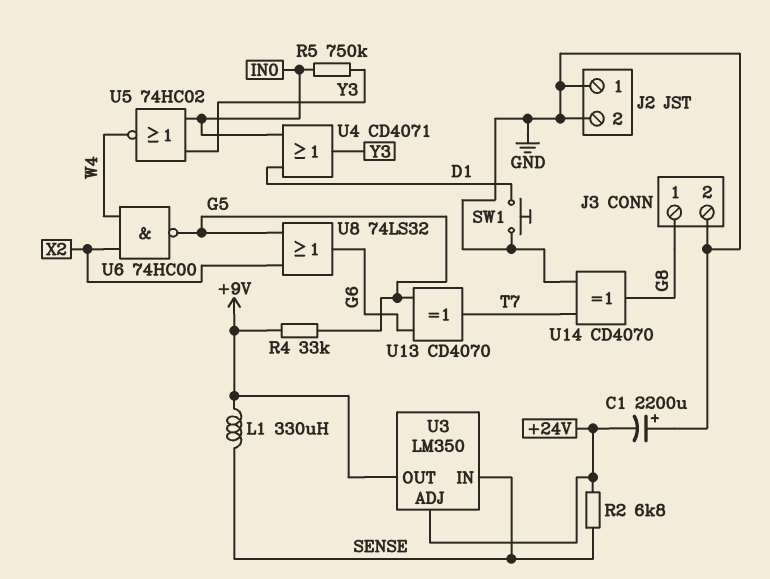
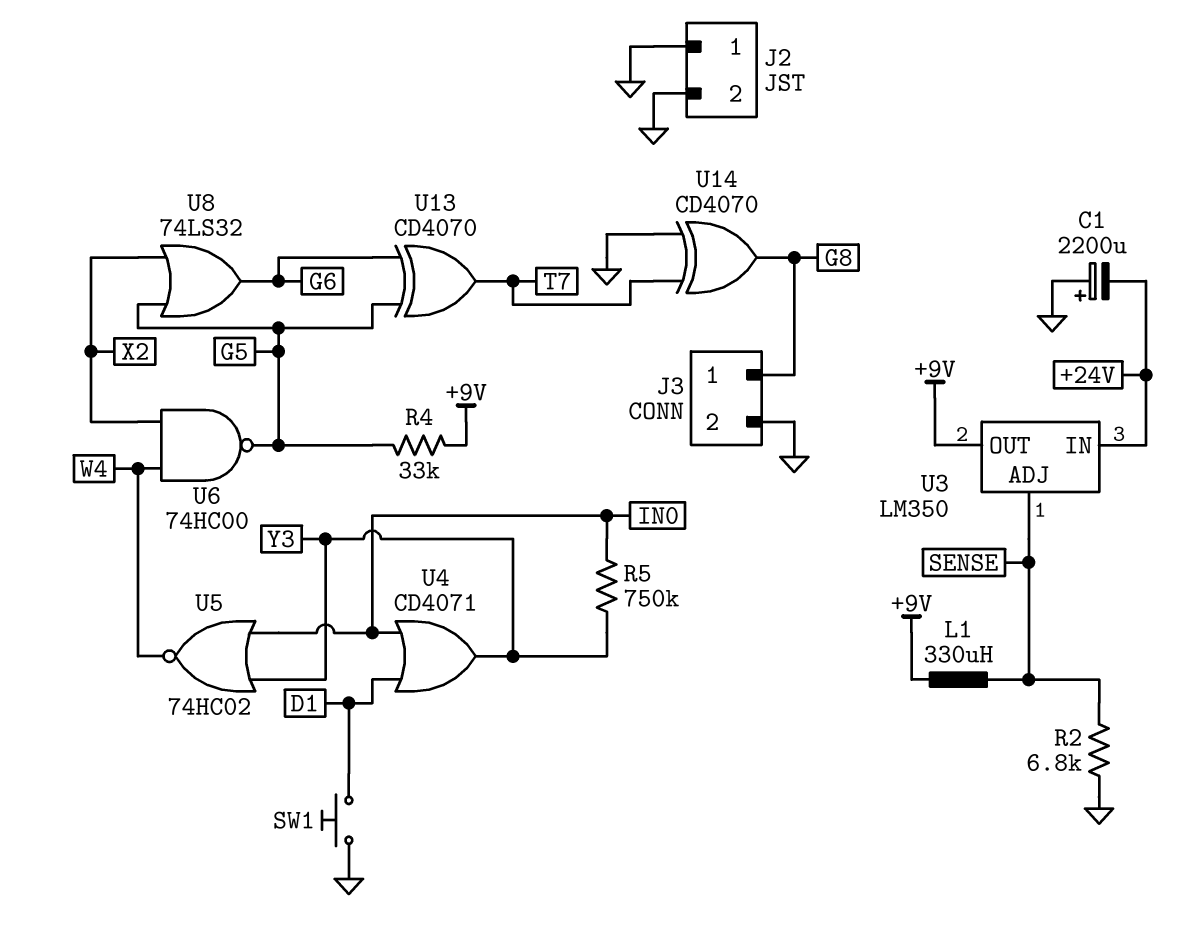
R2: 6.8k (+24V, SENSE) -> 6.8k (GND, SENSE)
U3 pin ADJ: +24V -> SENSE
U3 pin IN: SENSE -> +24V

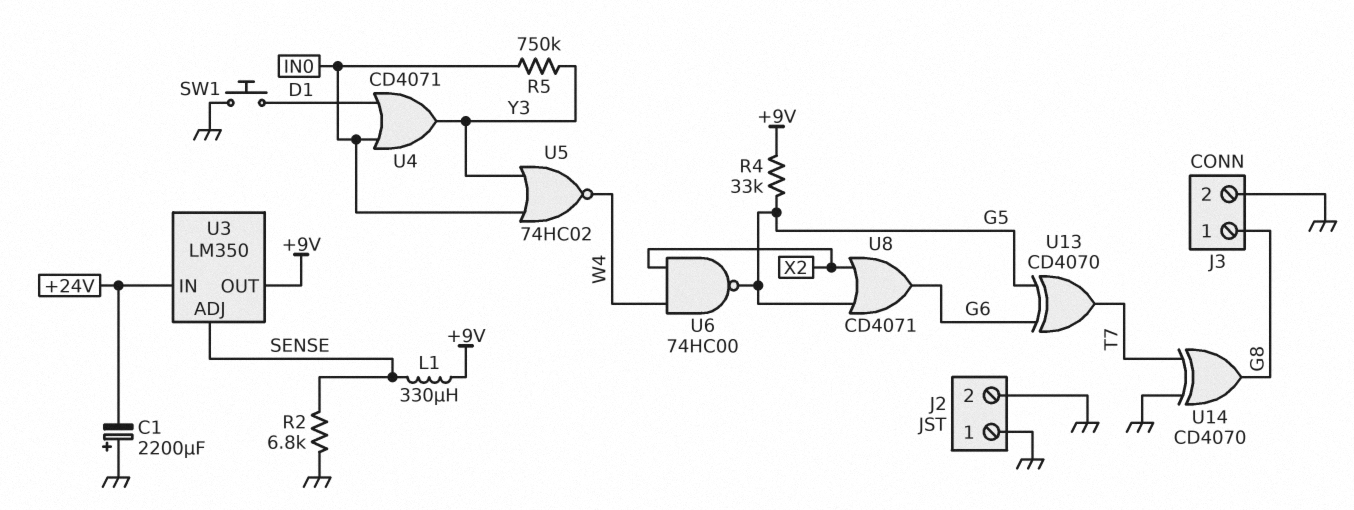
U8: OR 74LS32 (in G5, in X2, out G6) -> OR CD4071 (in G5, in X2, out G6)

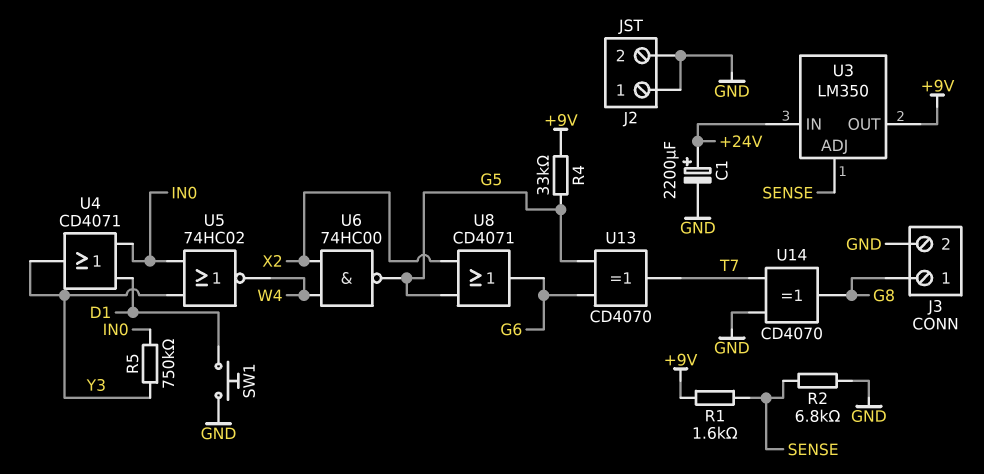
C1: 2200uF (plus GND, minus +24V) -> 2200uF (plus +24V, minus GND)
L1: 330uH (+9V, SENSE) -> none
R1: none -> 1.6k (+9V, SENSE)

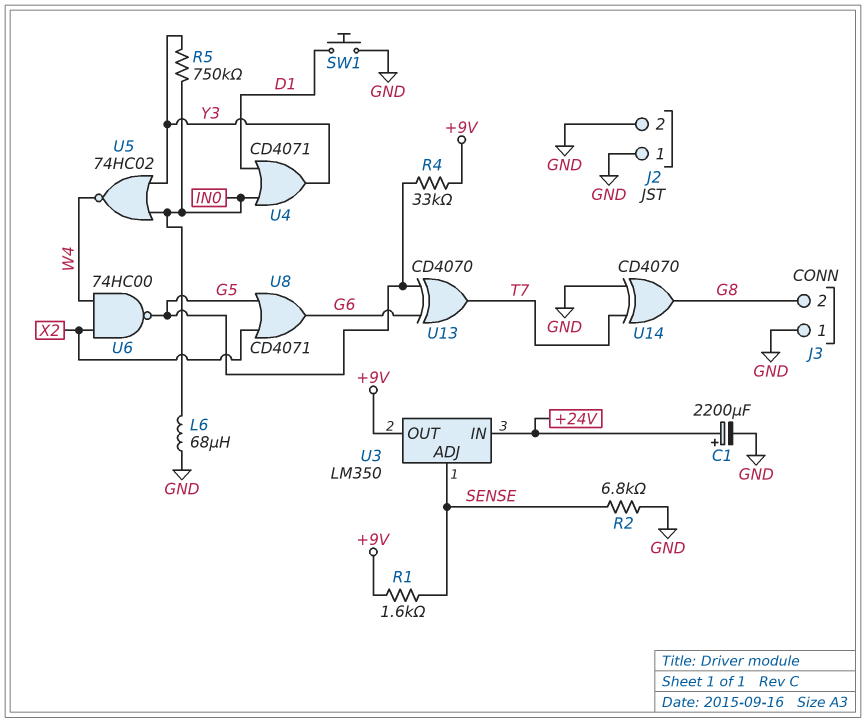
J3 pin 1: G8 -> GND
J3 pin 2: GND -> G8
L6: none -> 68uH (GND, IN0)

